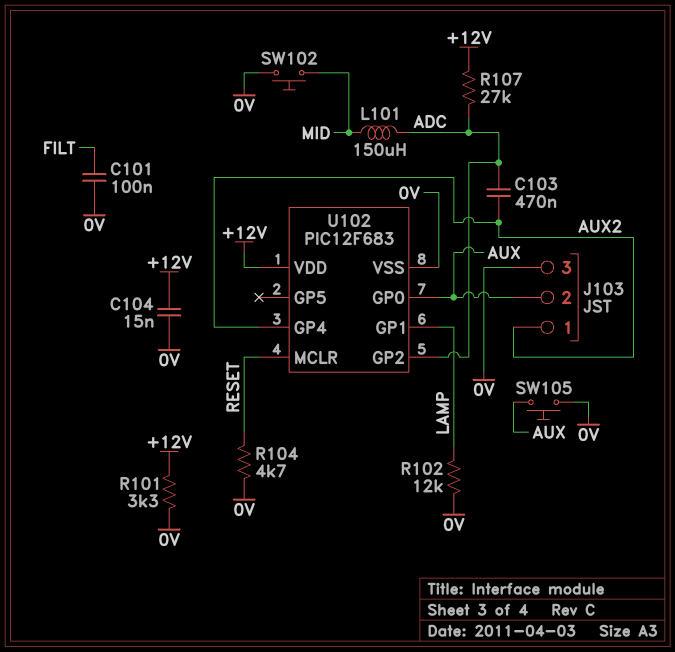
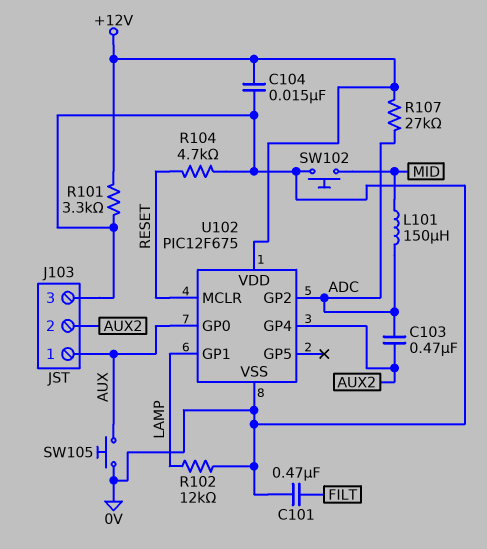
C101: 100nF (0V, FILT) -> 470nF (0V, FILT)
J103 pin 1: AUX2 -> AUX
J103 pin 2: AUX -> AUX2
U102: PIC12F683 -> PIC12F675

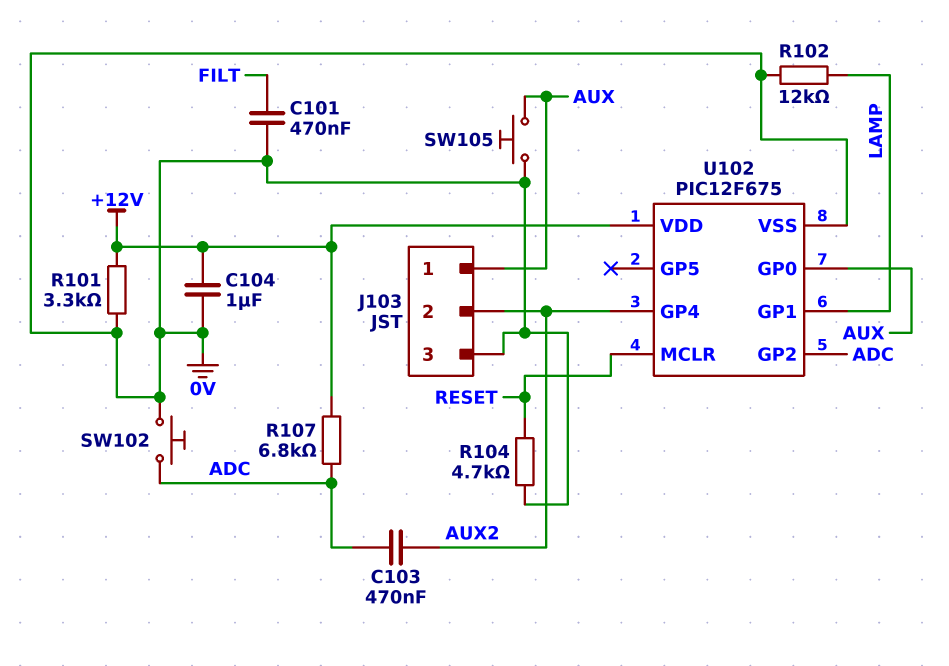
C104: 15nF (+12V, 0V) -> 1uF (+12V, 0V)
L101: 150uH (ADC, MID) -> none
R107: 27k (+12V, ADC) -> 6.8k (+12V, ADC)
SW102: button (0V, MID) -> button (0V, ADC)

